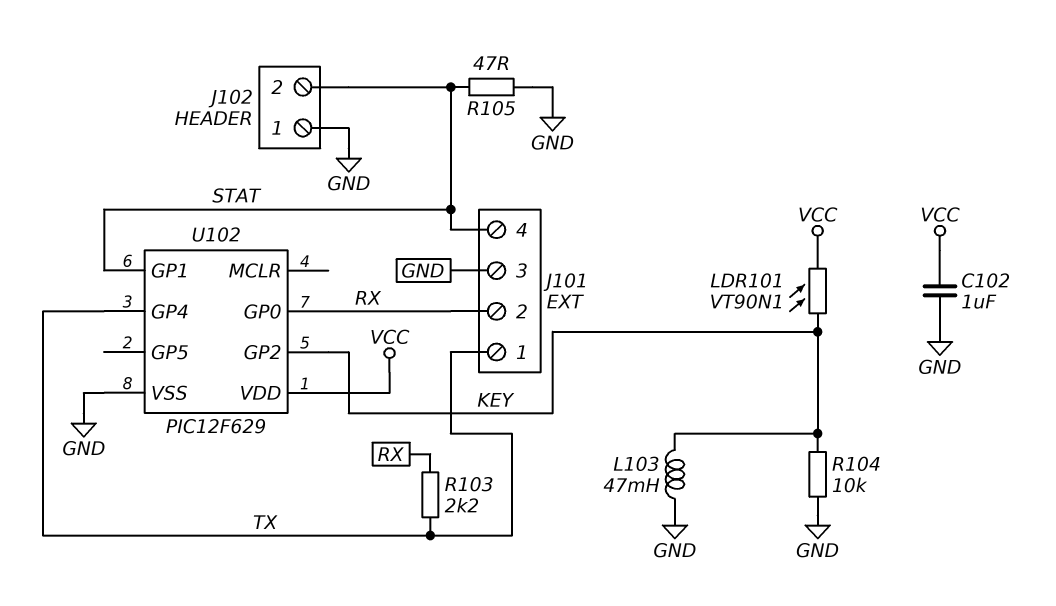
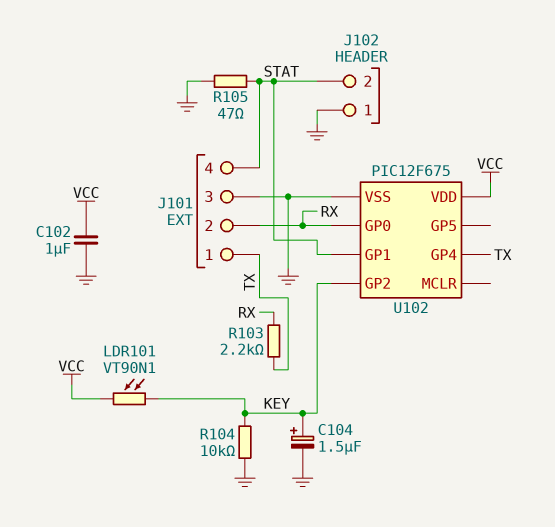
C104: none -> 1.5uF (plus KEY, minus GND)
L103: 47mH (GND, KEY) -> none
U102: PIC12F629 -> PIC12F675

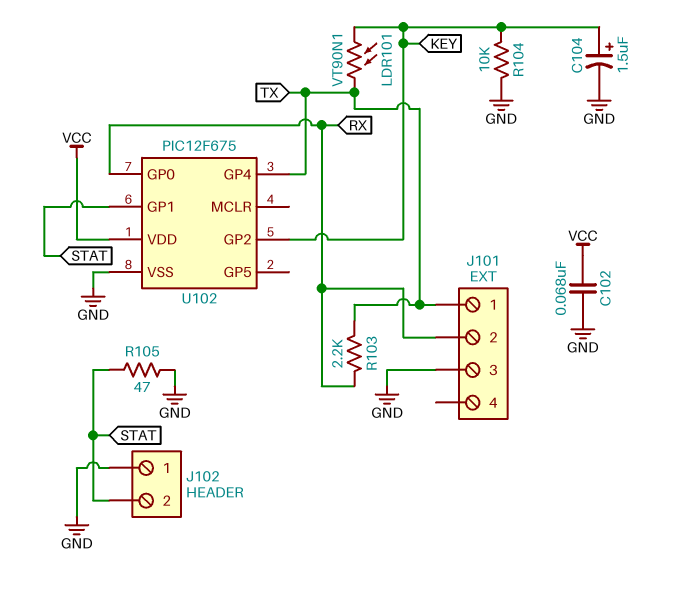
C102: 1uF (GND, VCC) -> 68nF (GND, VCC)
J101 pin 4: STAT -> none
LDR101: VT90N1 (KEY, VCC) -> VT90N1 (KEY, TX)

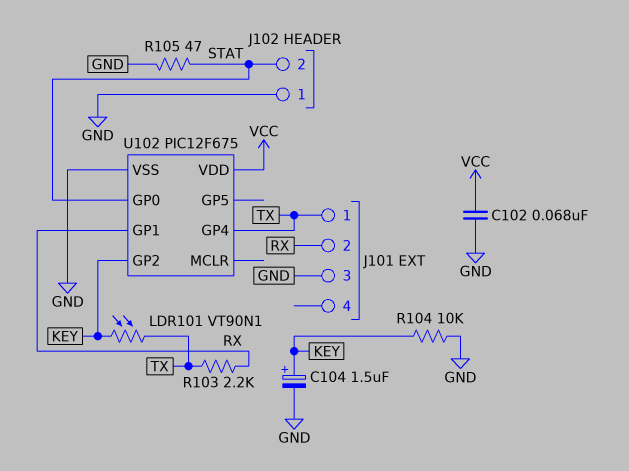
U102 pin GP0: RX -> STAT
U102 pin GP1: STAT -> RX

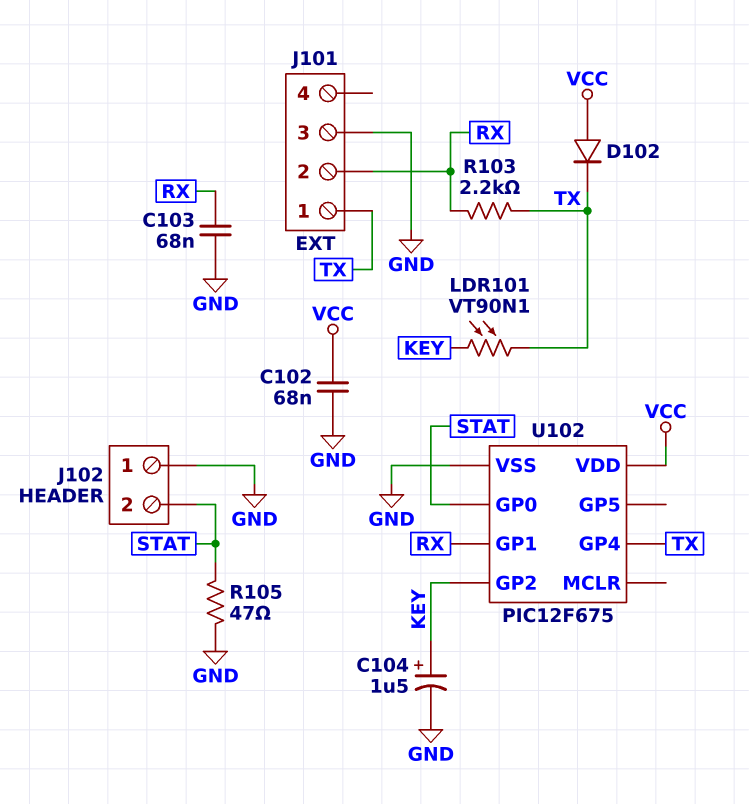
C103: none -> 68nF (GND, RX)
D102: none -> diode (A VCC, K TX)
R104: 10k (GND, KEY) -> none

